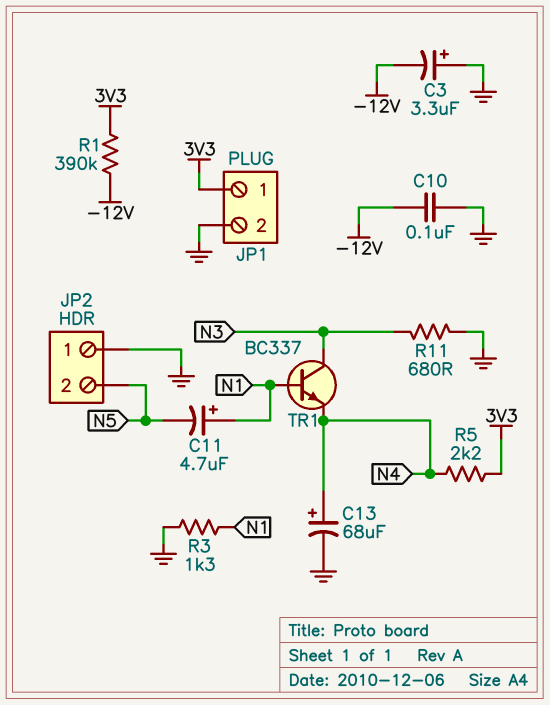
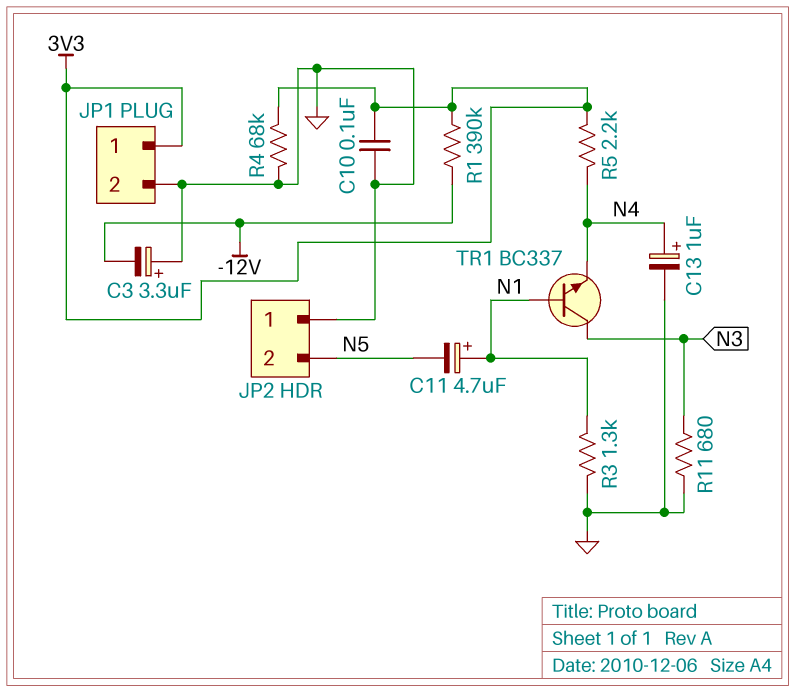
C10: 100nF (-12V, GND) -> 100nF (3V3, GND)
C13: 68uF (plus N4, minus GND) -> 1uF (plus N4, minus GND)
R4: none -> 68k (3V3, GND)

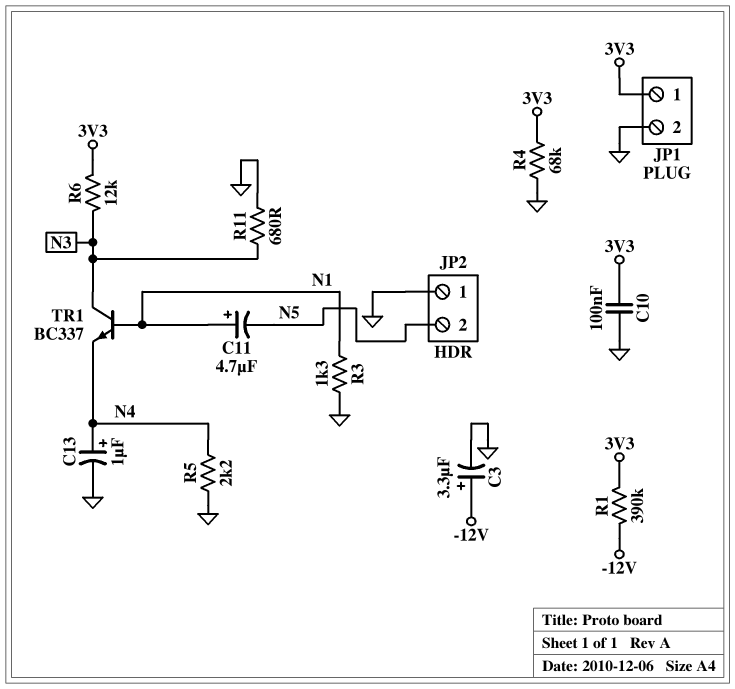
C3: 3.3uF (plus GND, minus -12V) -> 3.3uF (plus -12V, minus GND)
R5: 2.2k (3V3, N4) -> 2.2k (GND, N4)
R6: none -> 12k (3V3, N3)

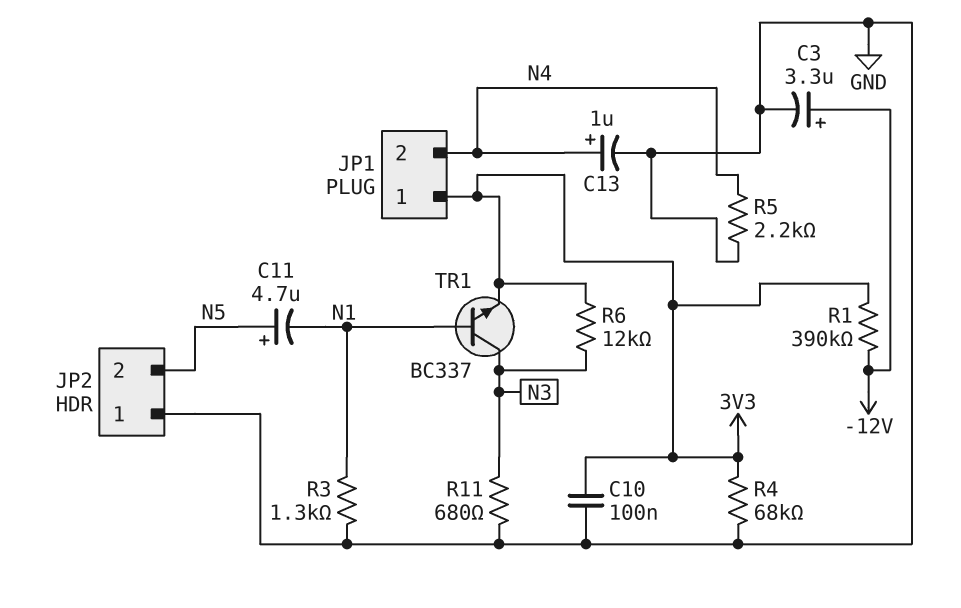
C11: 4.7uF (plus N1, minus N5) -> 4.7uF (plus N5, minus N1)
JP1 pin 2: GND -> N4
TR1: NPN BC337 (B N1, C N3, E N4) -> NPN BC337 (B N1, C N3, E 3V3)

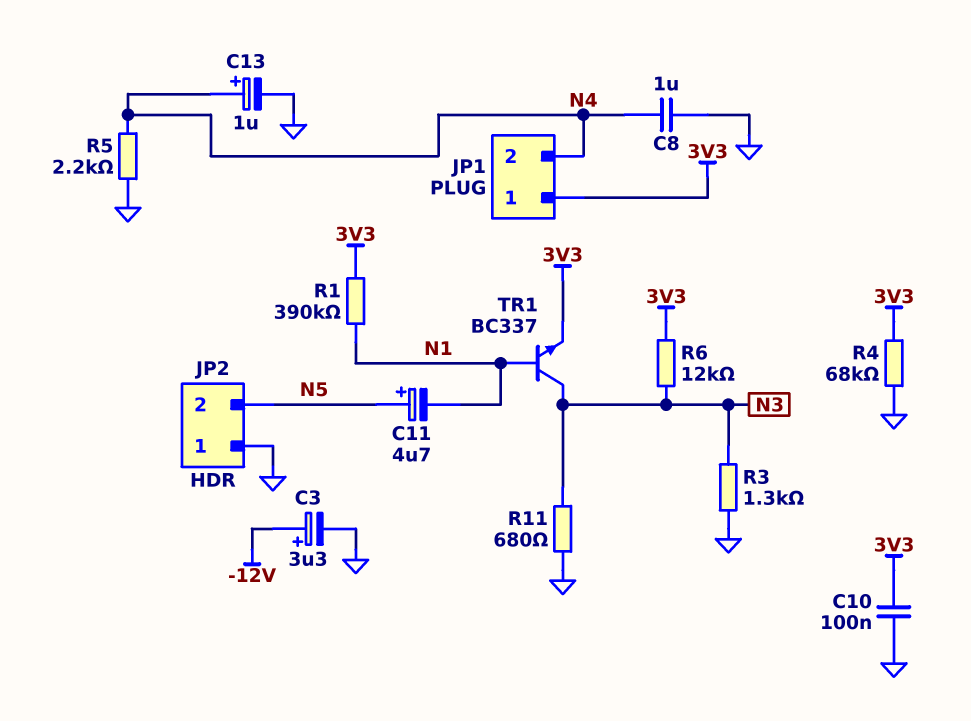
C8: none -> 1uF (GND, N4)
R1: 390k (-12V, 3V3) -> 390k (3V3, N1)
R3: 1.3k (GND, N1) -> 1.3k (GND, N3)

